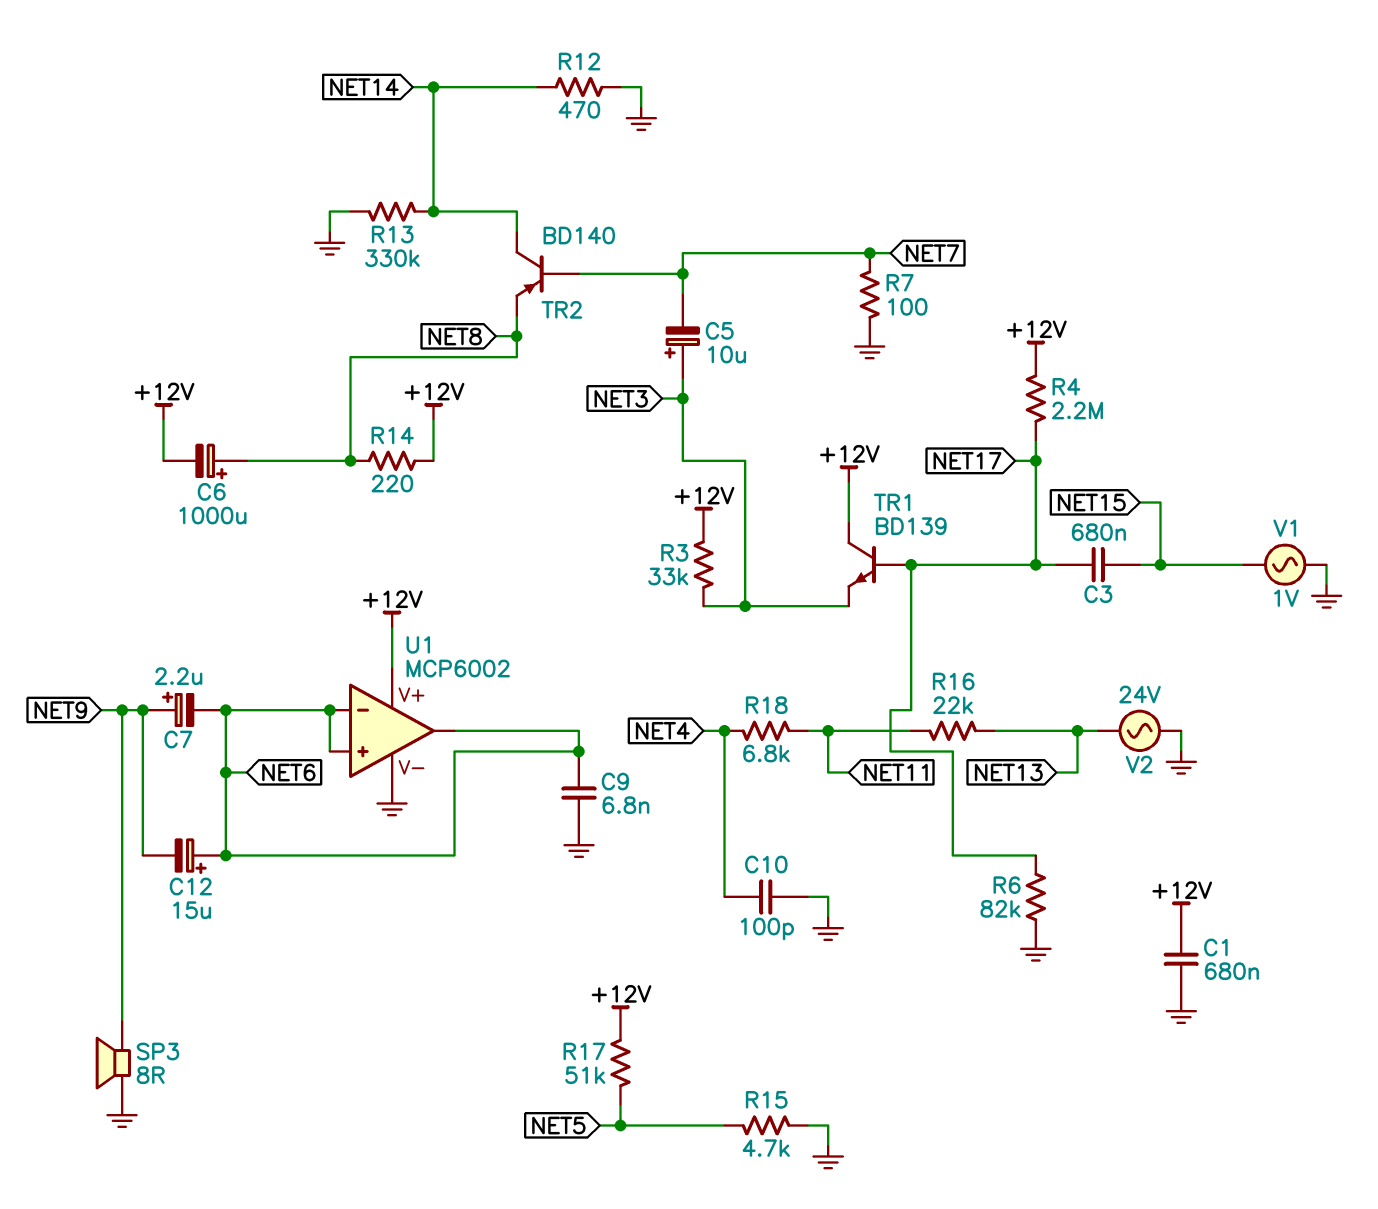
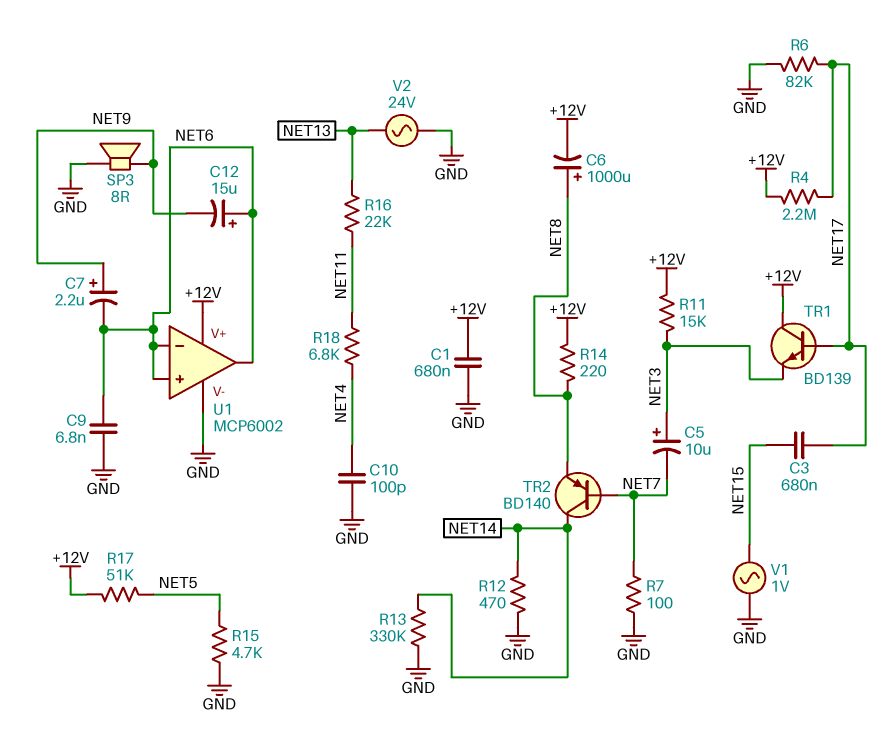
R3: 33k (+12V, NET3) -> none
R11: none -> 15k (+12V, NET3)

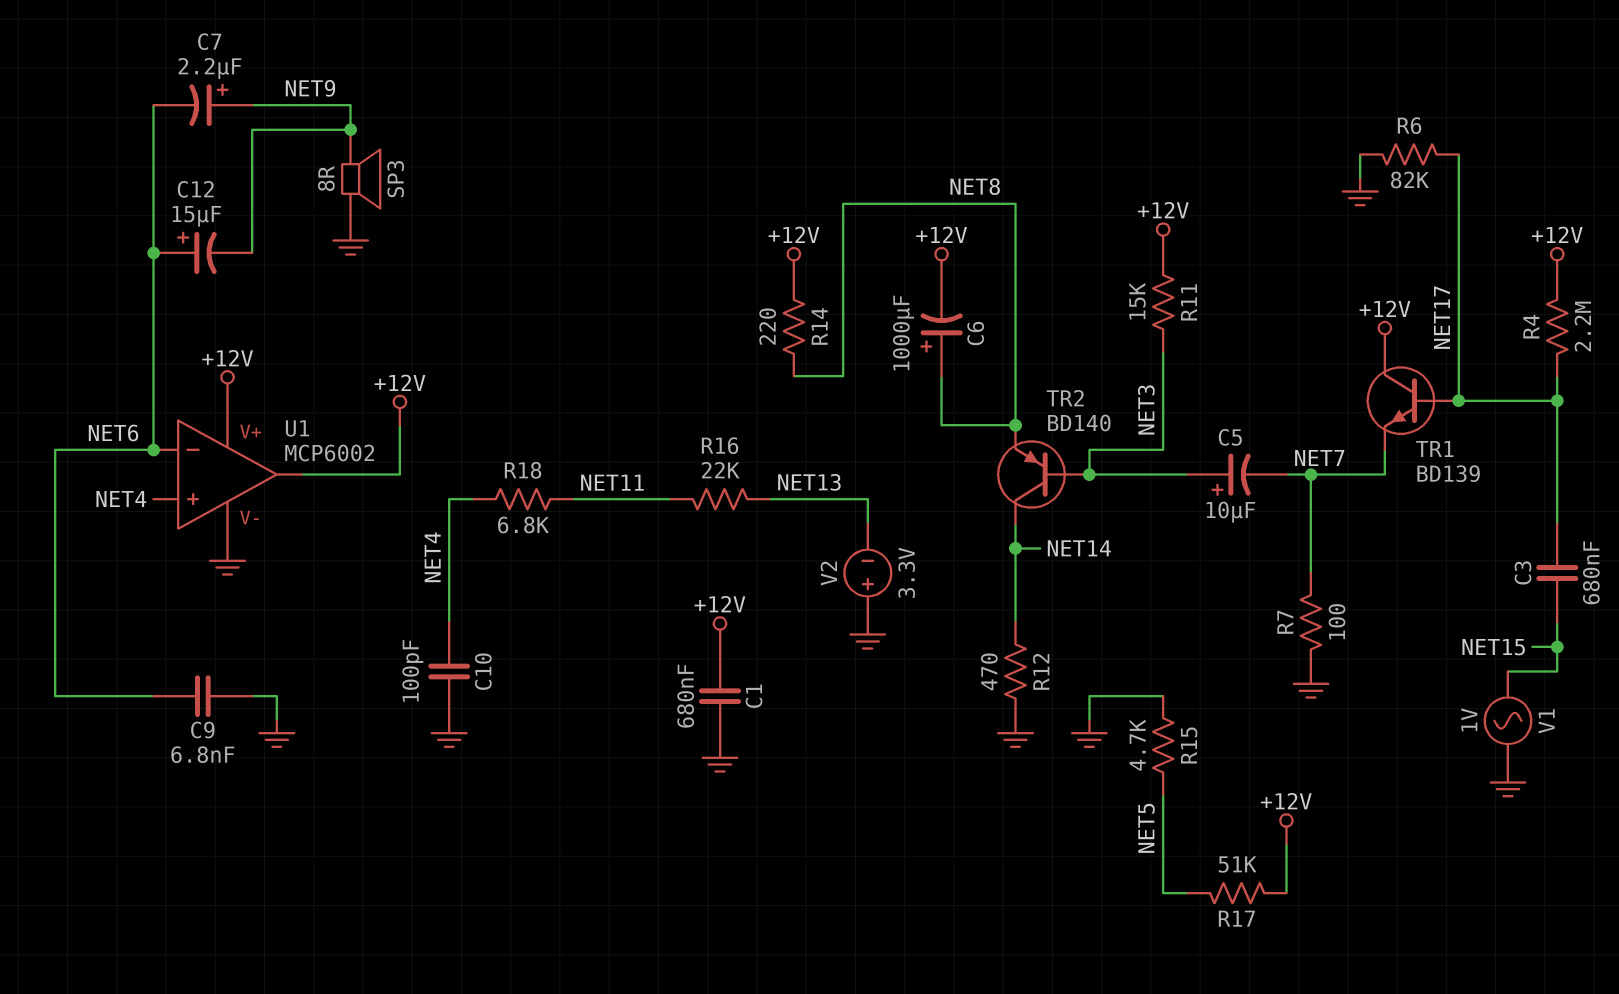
R13: 330k (GND, NET14) -> none
TR1: NPN BD139 (B NET17, C +12V, E NET3) -> NPN BD139 (B NET17, C +12V, E NET7)
TR2: PNP BD140 (B NET7, C NET14, E NET8) -> PNP BD140 (B NET3, C NET14, E NET8)
U1 pin in+: NET6 -> NET4
U1 pin out: NET6 -> +12V
V2: AC 24V (GND, NET13) -> 3.3V (plus GND, minus NET13)

